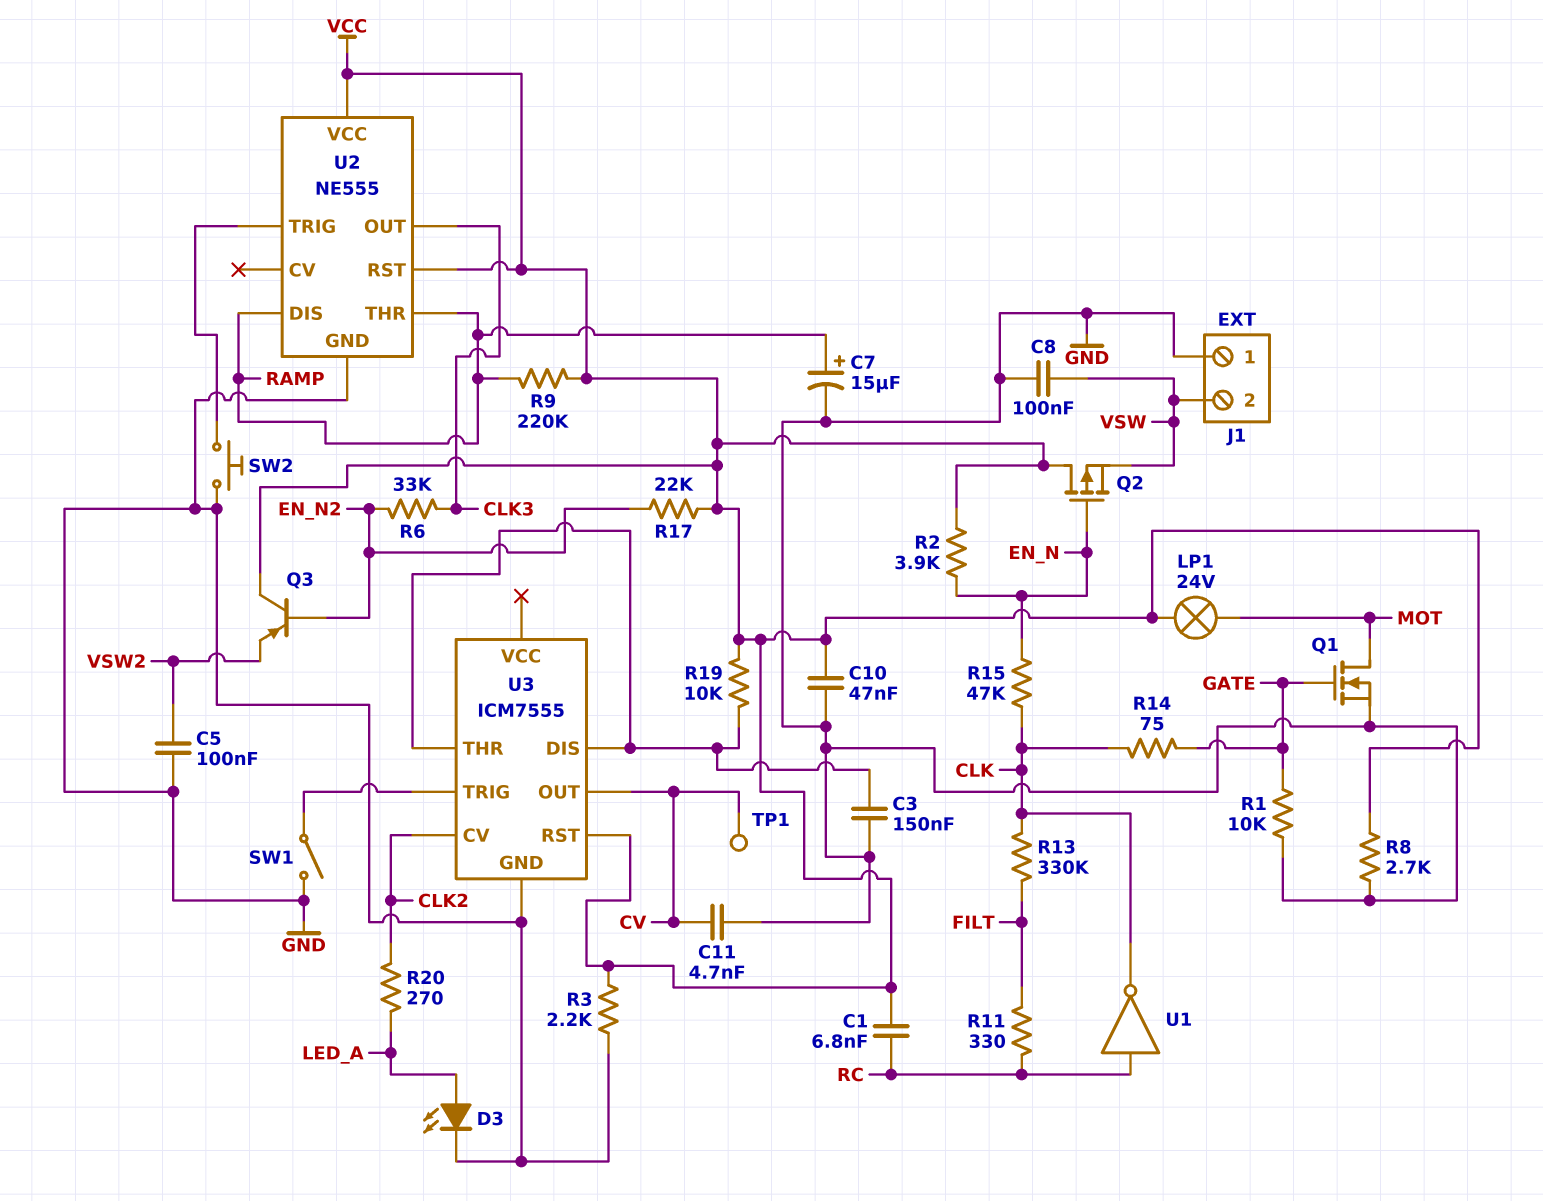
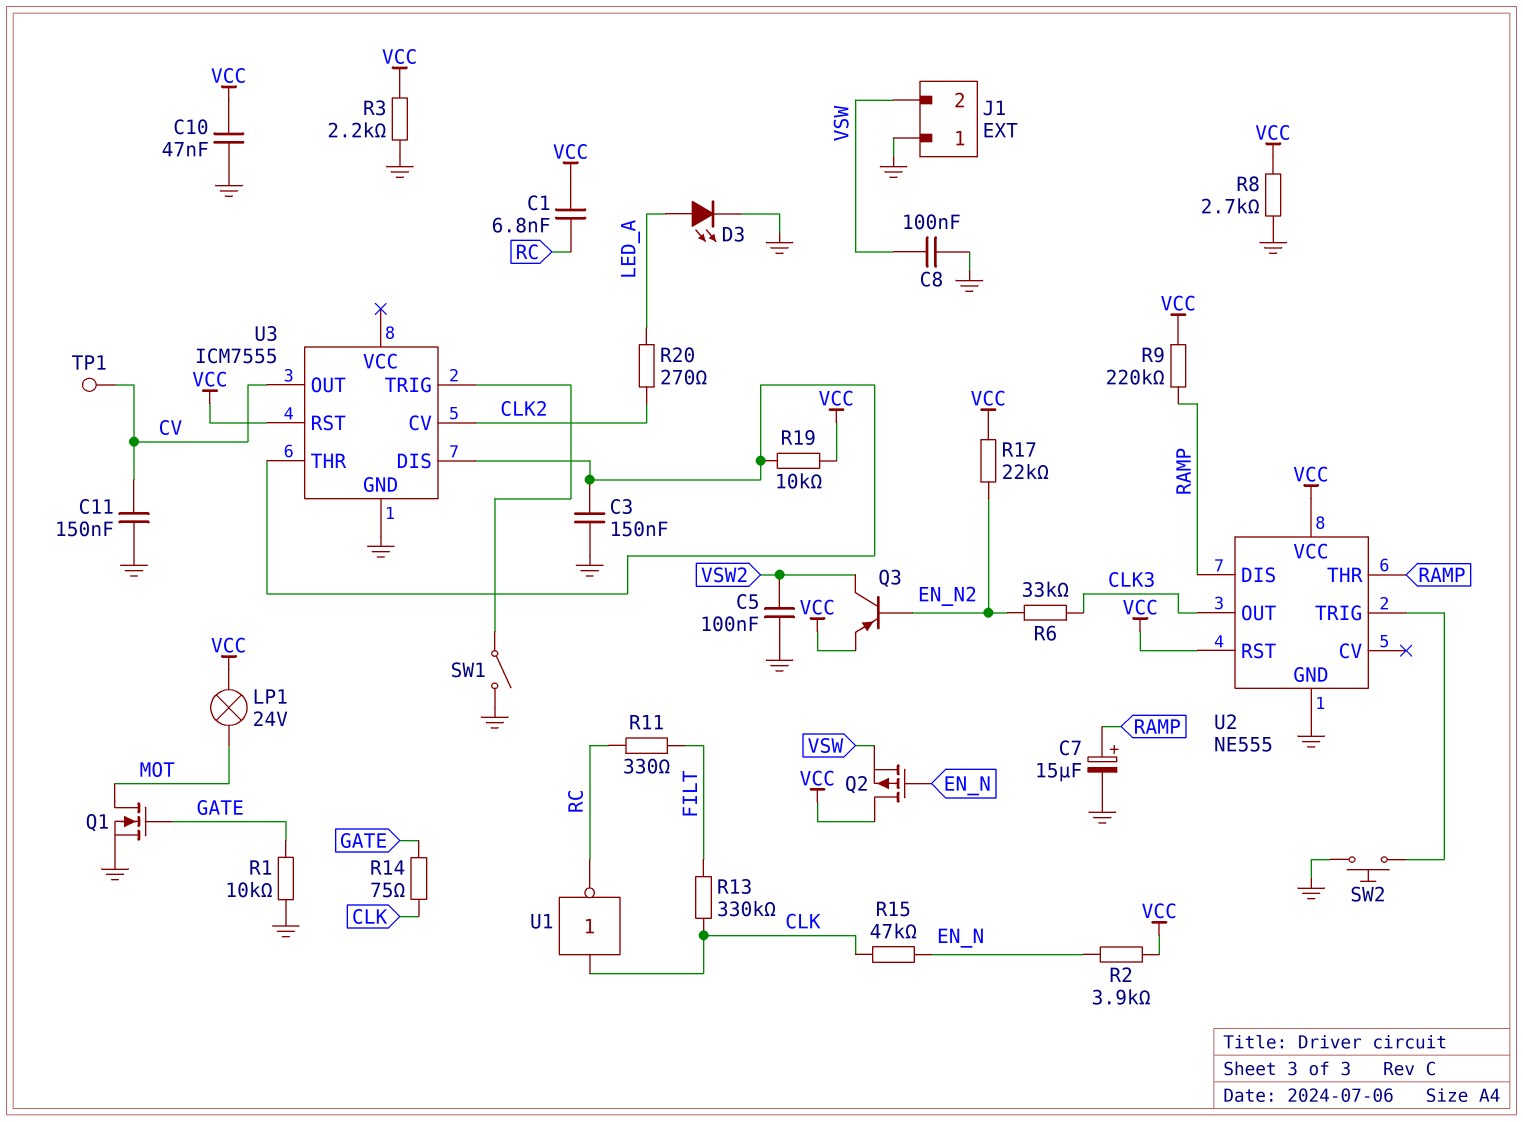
C11: 4.7nF (CV, GND) -> 150nF (CV, GND)
Q3: PNP (B EN_N2, C VCC, E VSW2) -> PNP (B EN_N2, C VSW2, E VCC)
U1: NOT (in RC, out CLK) -> NOT (in CLK, out RC)

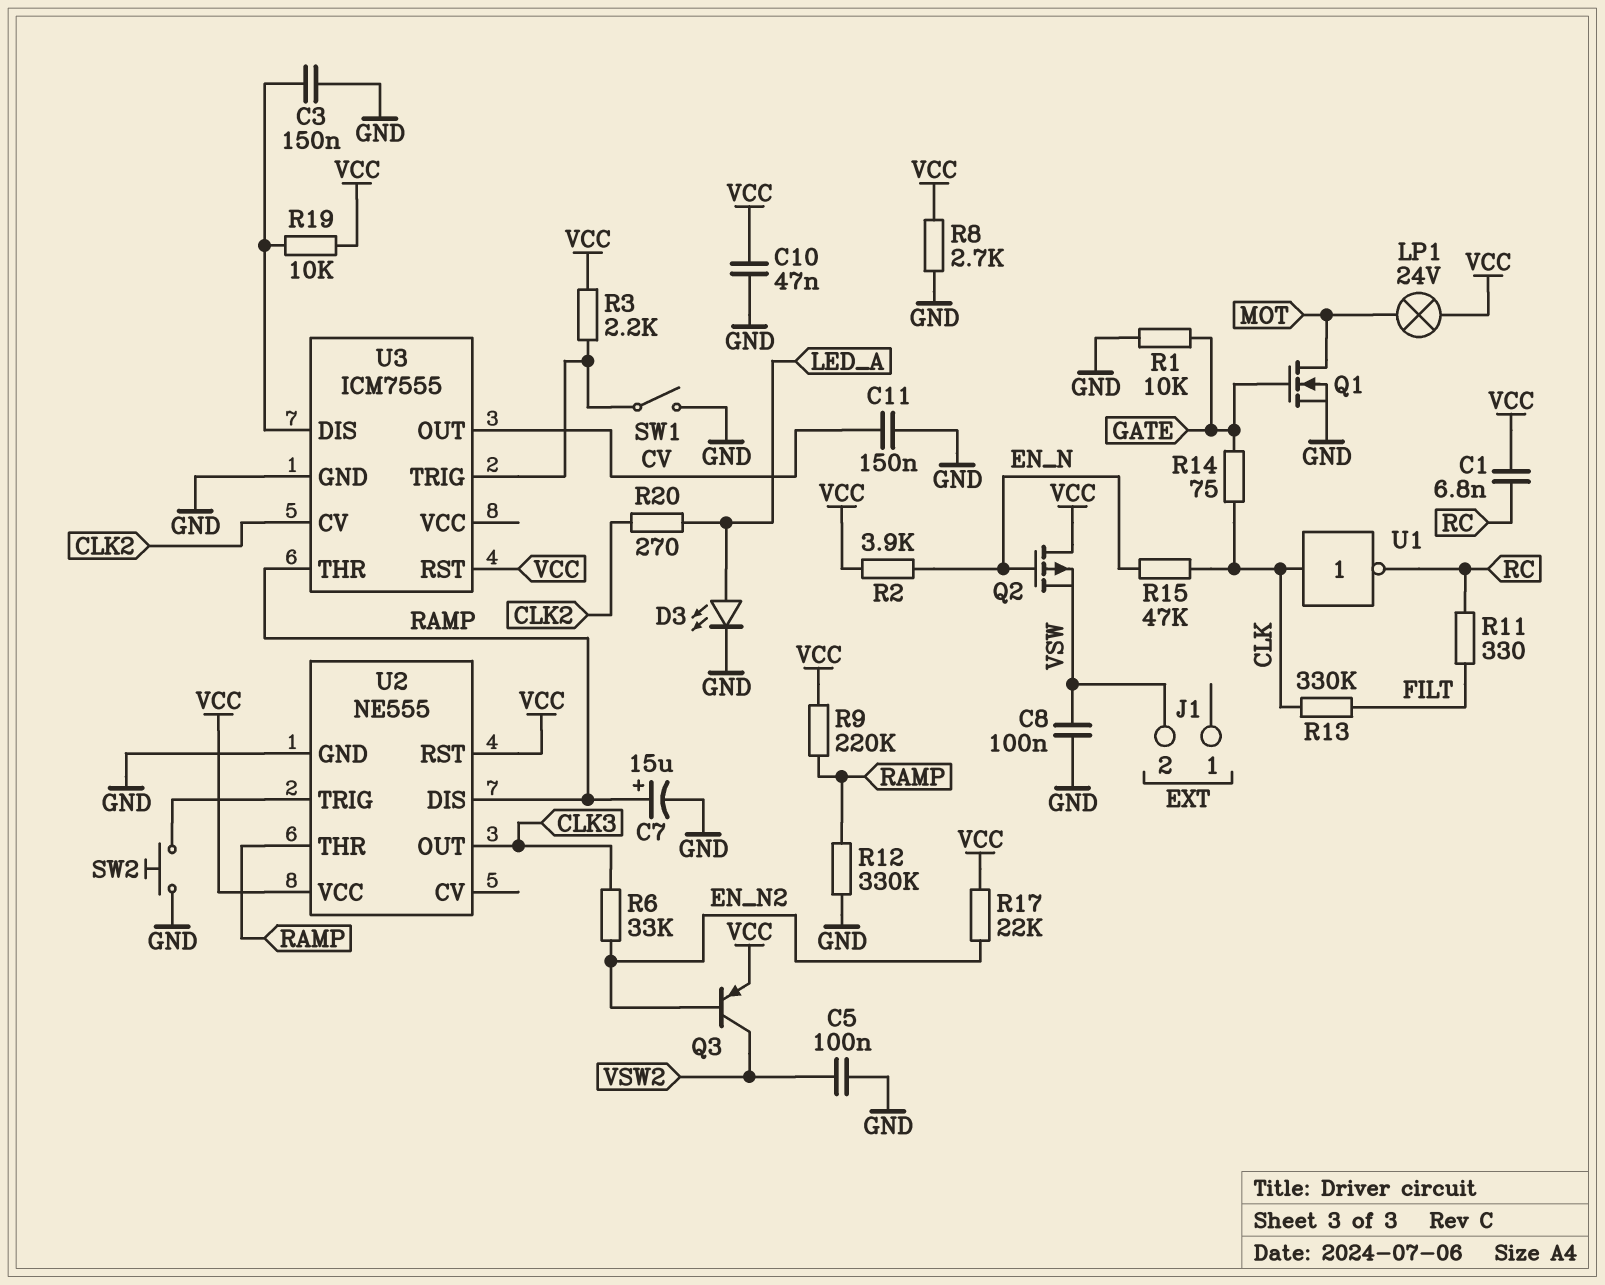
J1 pin 1: GND -> none
R3: 2.2k (GND, VCC) -> 2.2k (U3/TRIG, VCC)
R12: none -> 330k (GND, RAMP)
TP1: test point (CV) -> none
U3 pin THR: U3/DIS -> RAMP

